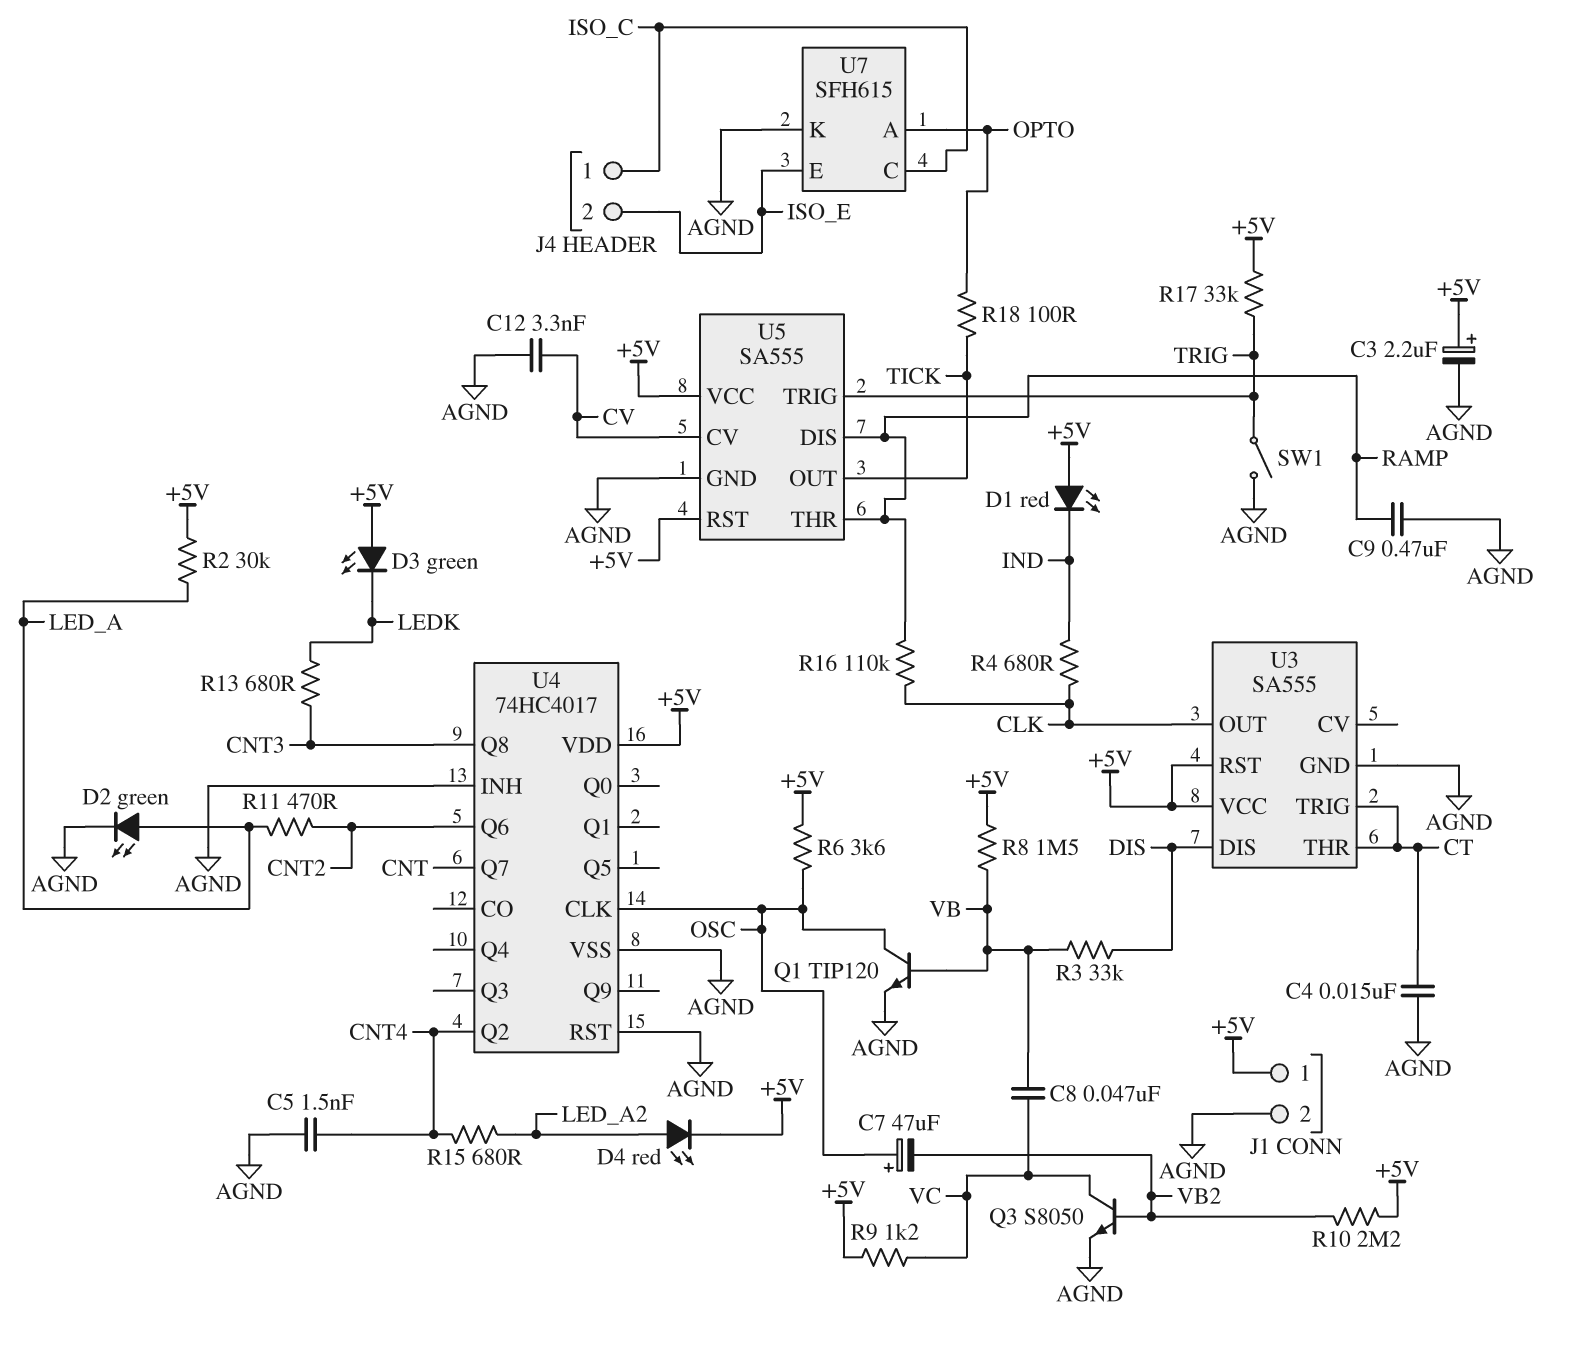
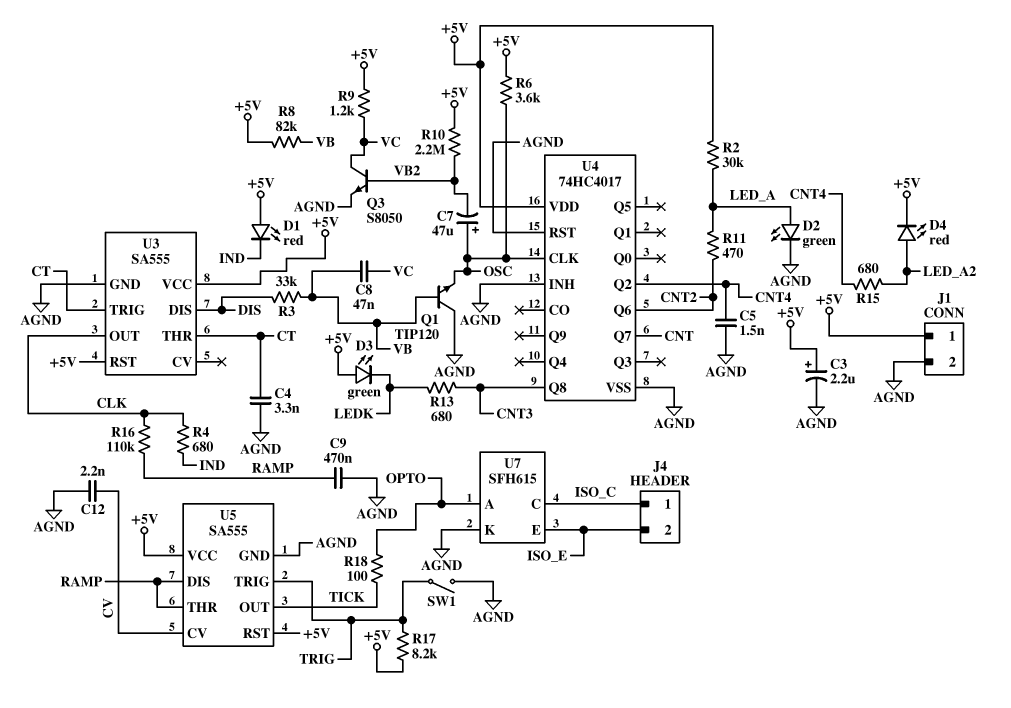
C4: 15nF (AGND, CT) -> 3.3nF (AGND, CT)
C12: 3.3nF (AGND, CV) -> 2.2nF (AGND, CV)
Q1: NPN TIP120 (B VB, C OSC, E AGND) -> NPN TIP120 (B VB, C AGND, E OSC)
R8: 1.5M (+5V, VB) -> 82k (+5V, VB)
R17: 33k (+5V, TRIG) -> 8.2k (+5V, TRIG)

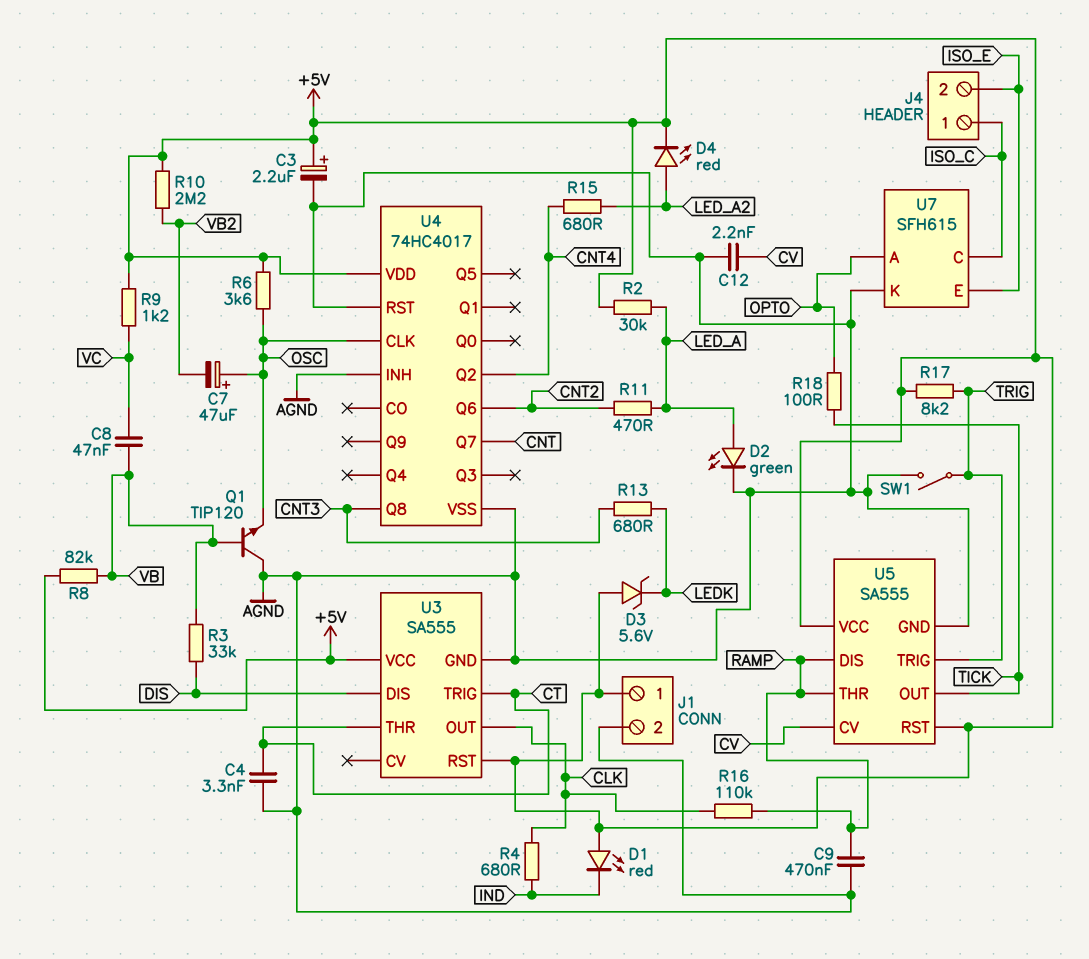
C5: 1.5nF (AGND, CNT4) -> none
D3: LED green (A +5V, K LEDK) -> zener 5.6V (A +5V, K LEDK)
Q3: NPN S8050 (B VB2, C VC, E AGND) -> none

